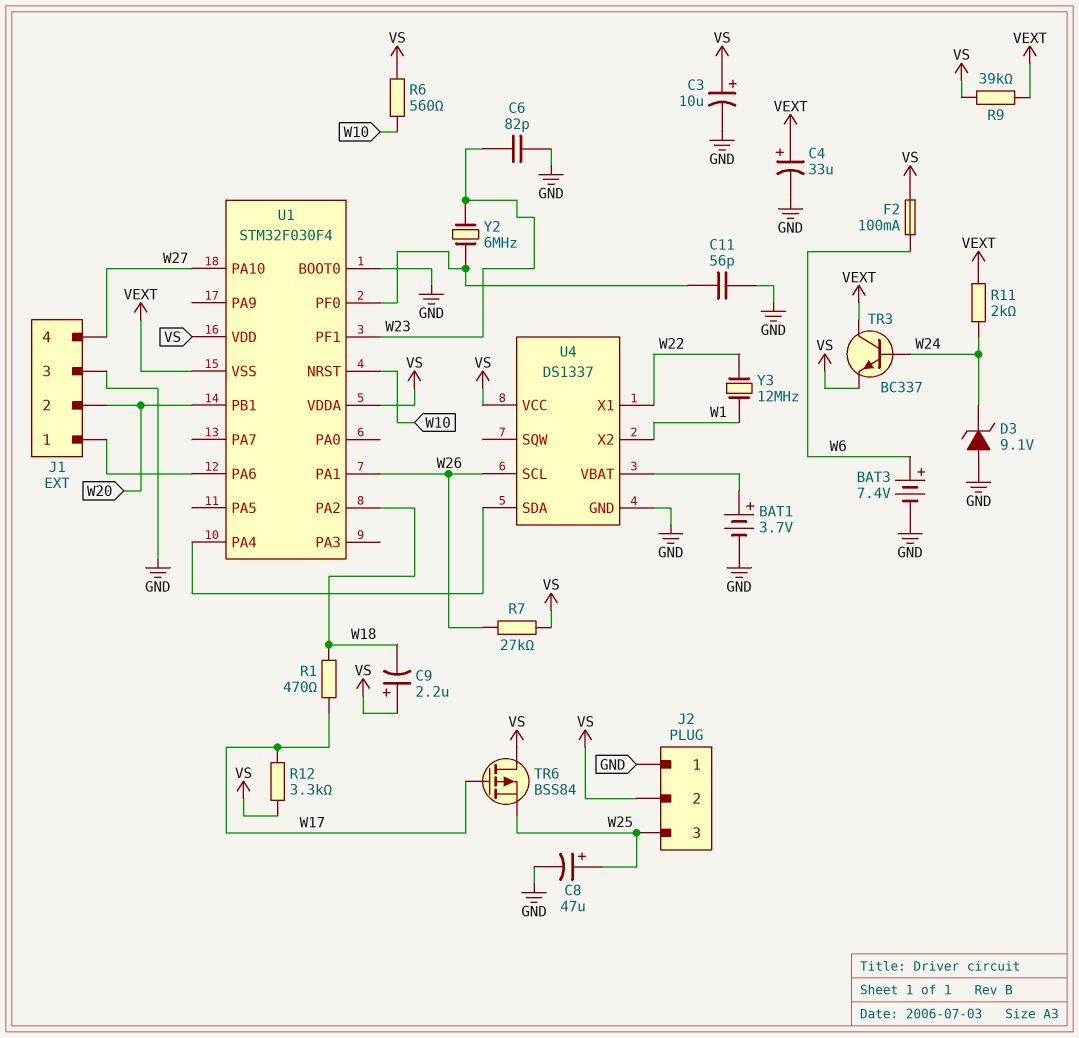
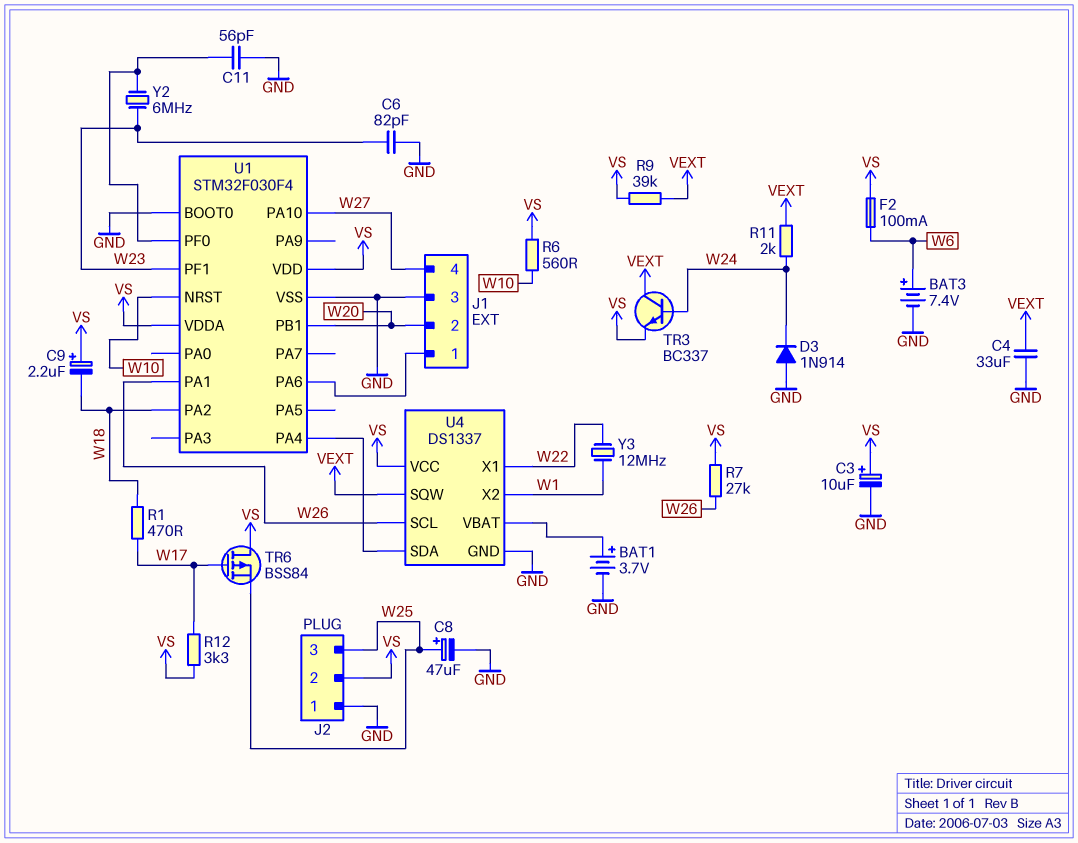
C4: 33uF (plus VEXT, minus GND) -> 33uF (GND, VEXT)
D3: zener 9.1V (A GND, K W24) -> diode 1N914 (A GND, K W24)
U1 pin VSS: VEXT -> GND
U4 pin SQW: none -> VEXT

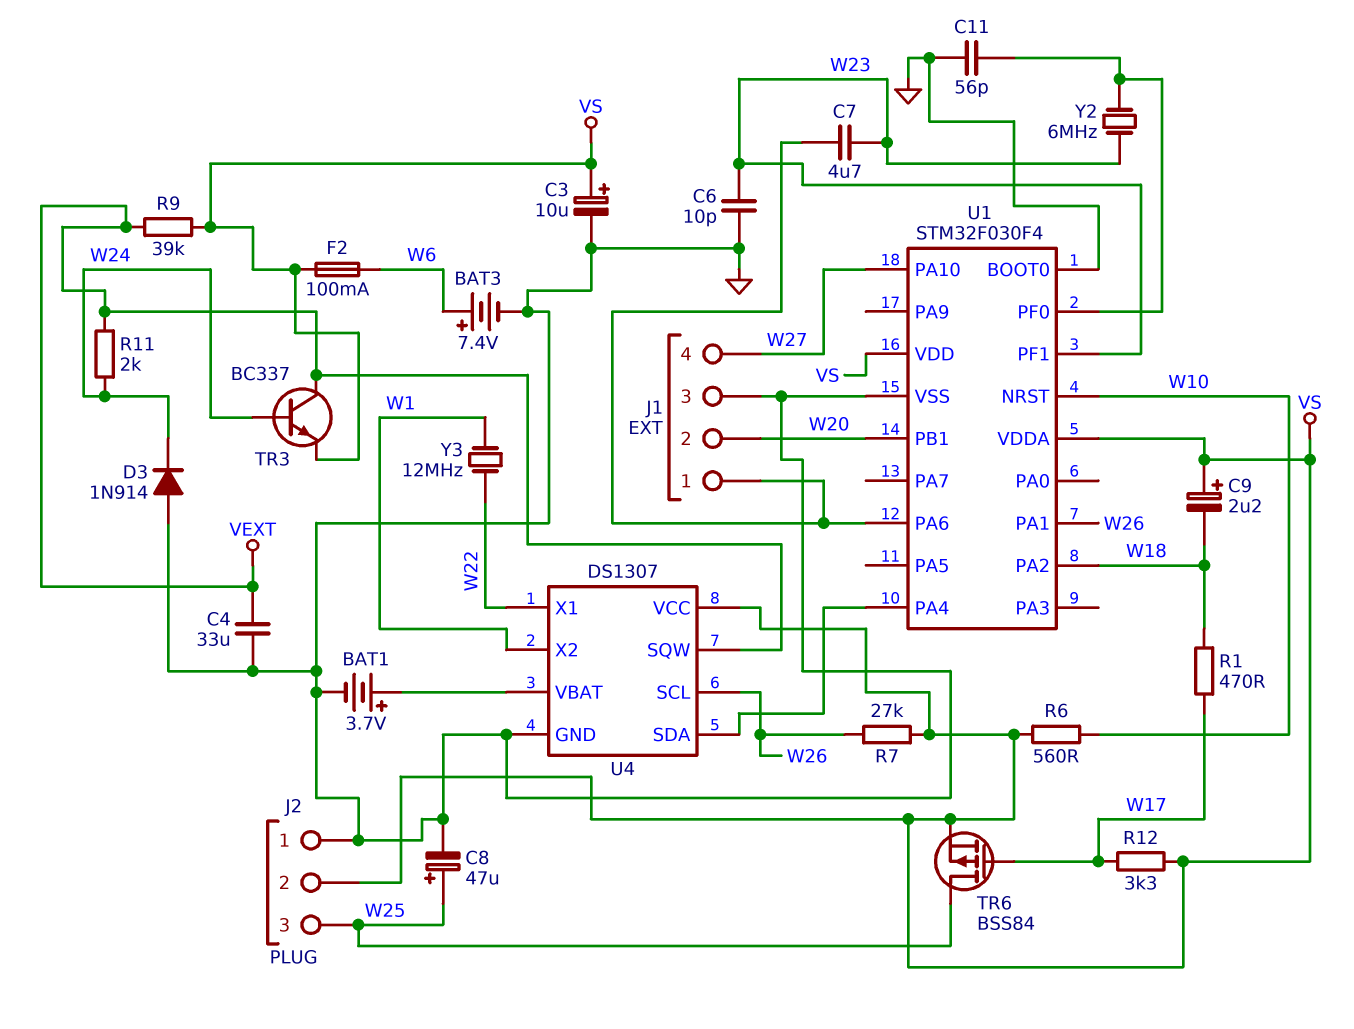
C6: 82pF (GND, W23) -> 10pF (GND, W23)
C7: none -> 4.7uF (J1/1, W23)
TR6: PMOS BSS84 (G W17, D VS, S W25) -> PMOS BSS84 (G W17, D W25, S VS)
U4: DS1337 -> DS1307

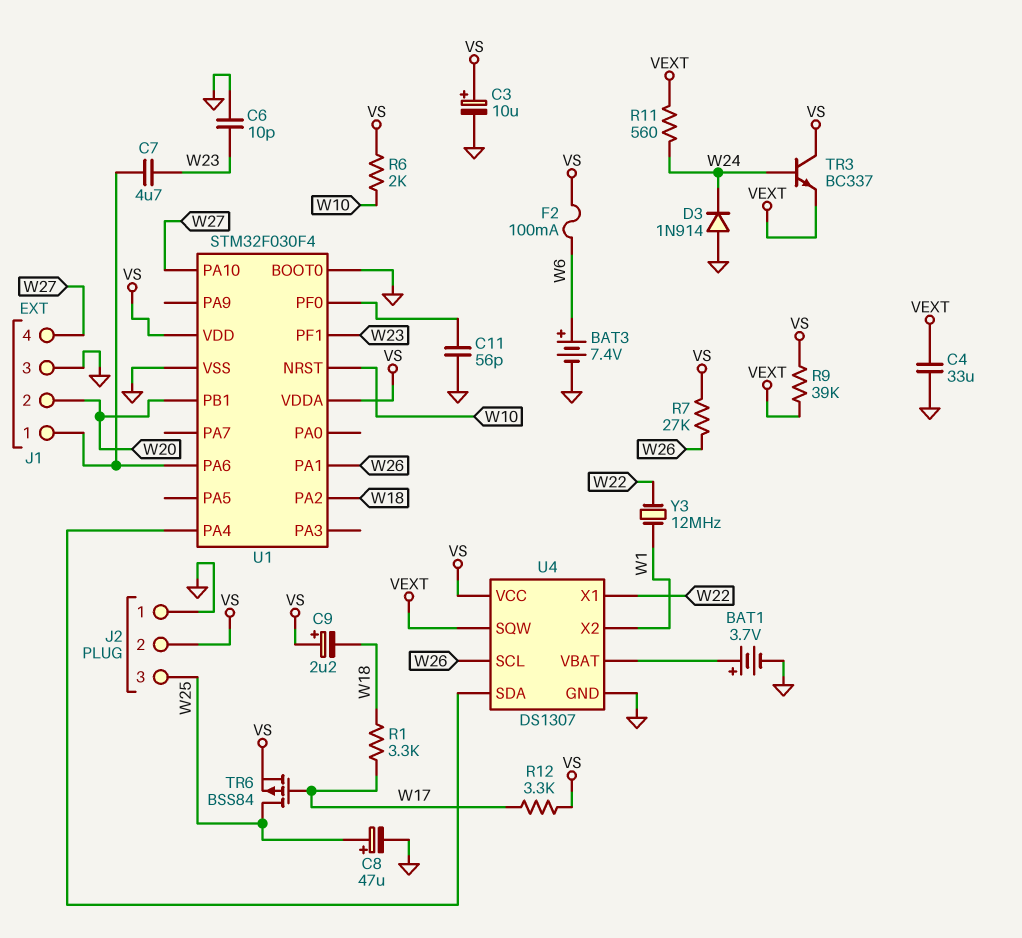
R1: 470 (W17, W18) -> 3.3k (W17, W18)
R6: 560 (VS, W10) -> 2k (VS, W10)
R11: 2k (VEXT, W24) -> 560 (VEXT, W24)
TR3: NPN BC337 (B W24, C VEXT, E VS) -> NPN BC337 (B W24, C VS, E VEXT)
Y2: 6MHz (U1/PF0, W23) -> none

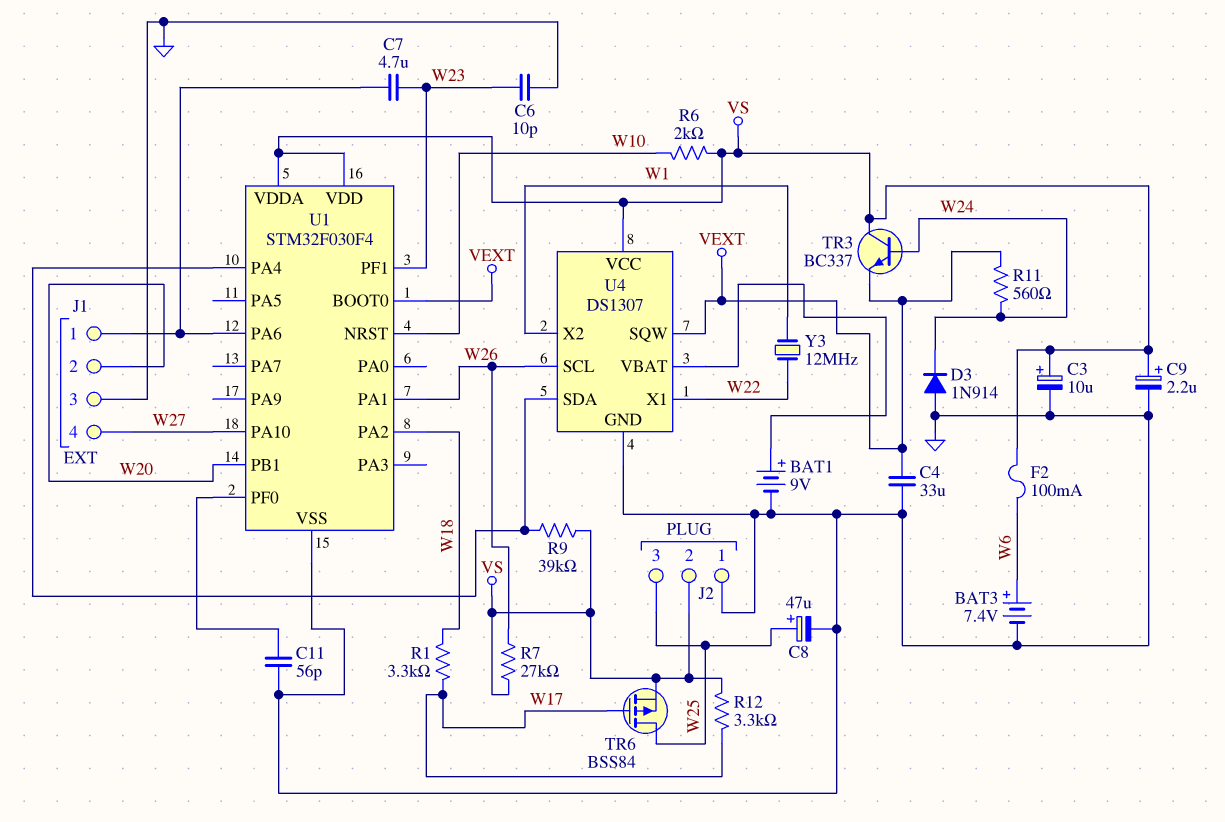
BAT1: 3.7V (plus U4/VBAT, minus GND) -> 9V (plus U4/VBAT, minus GND)
C9: 2.2uF (plus VS, minus W18) -> 2.2uF (plus VS, minus GND)
R9: 39k (VEXT, VS) -> 39k (U1/PA4, VS)
U1 pin BOOT0: GND -> VEXT

